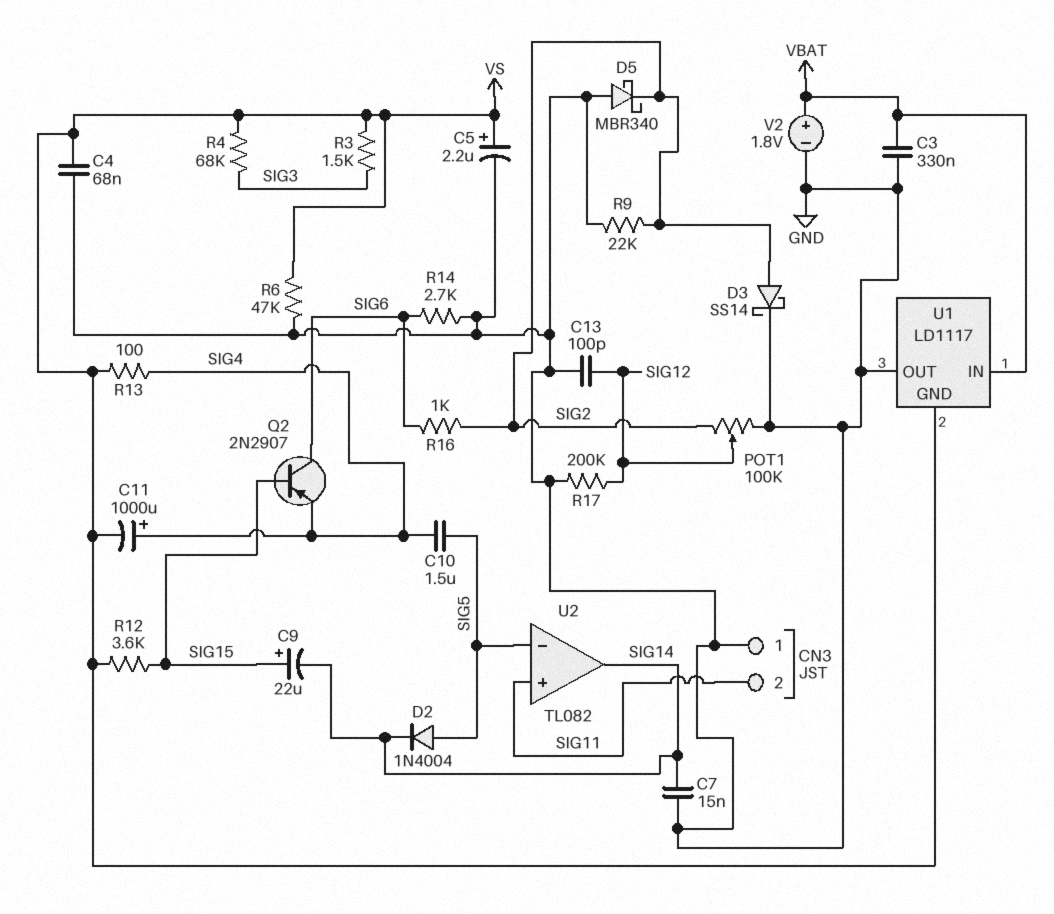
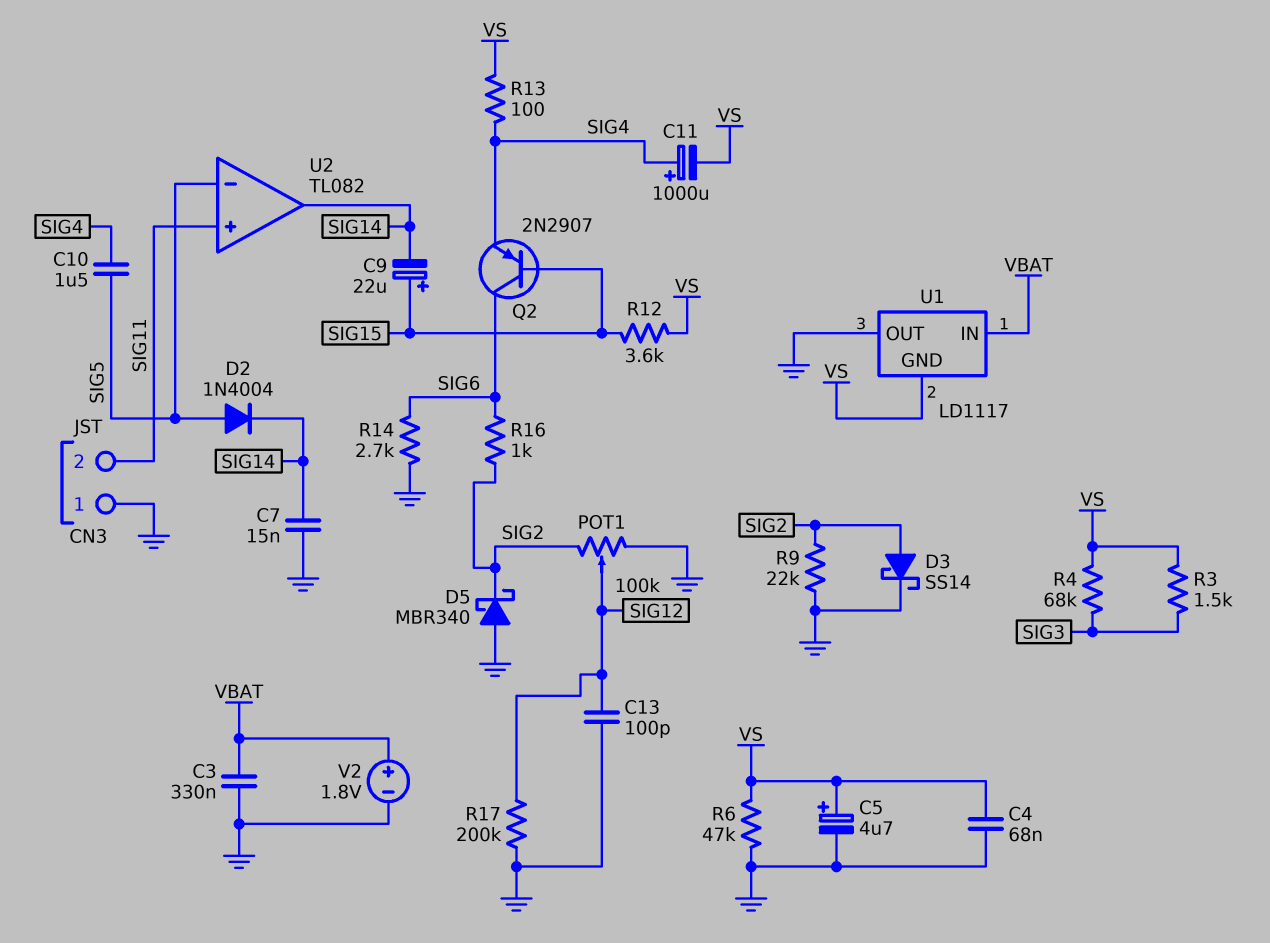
C5: 2.2uF (plus VS, minus GND) -> 4.7uF (plus VS, minus GND)

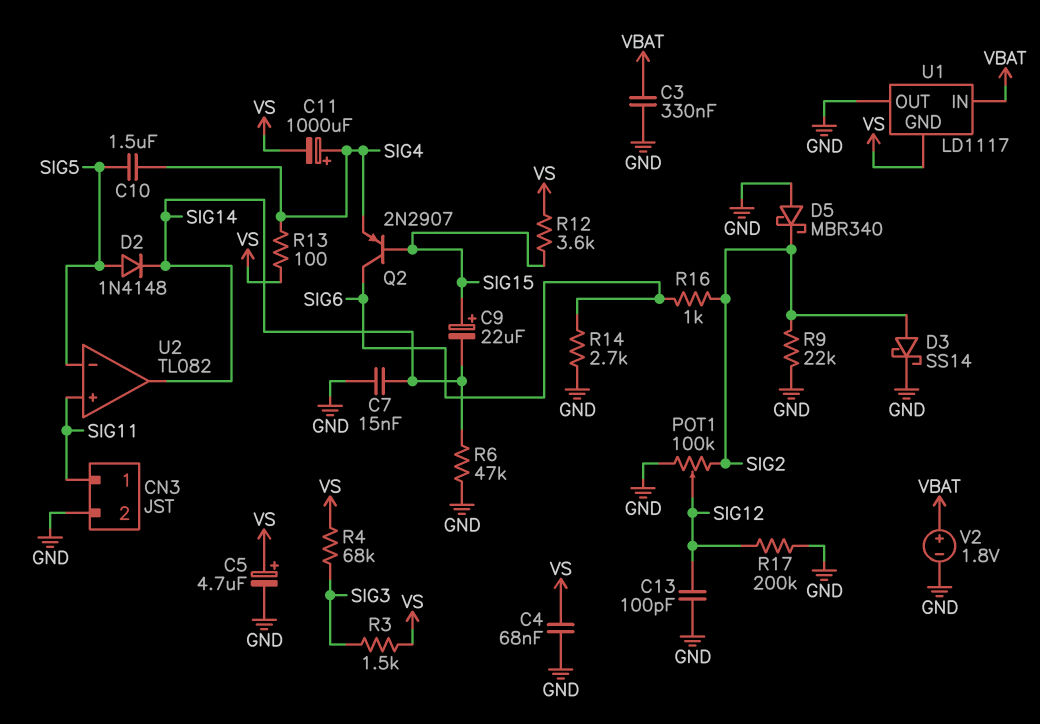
CN3 pin 1: GND -> SIG11
CN3 pin 2: SIG11 -> GND
D2: diode 1N4004 (A SIG5, K SIG14) -> diode 1N4148 (A SIG5, K SIG14)
R6: 47k (GND, VS) -> 47k (GND, SIG14)

